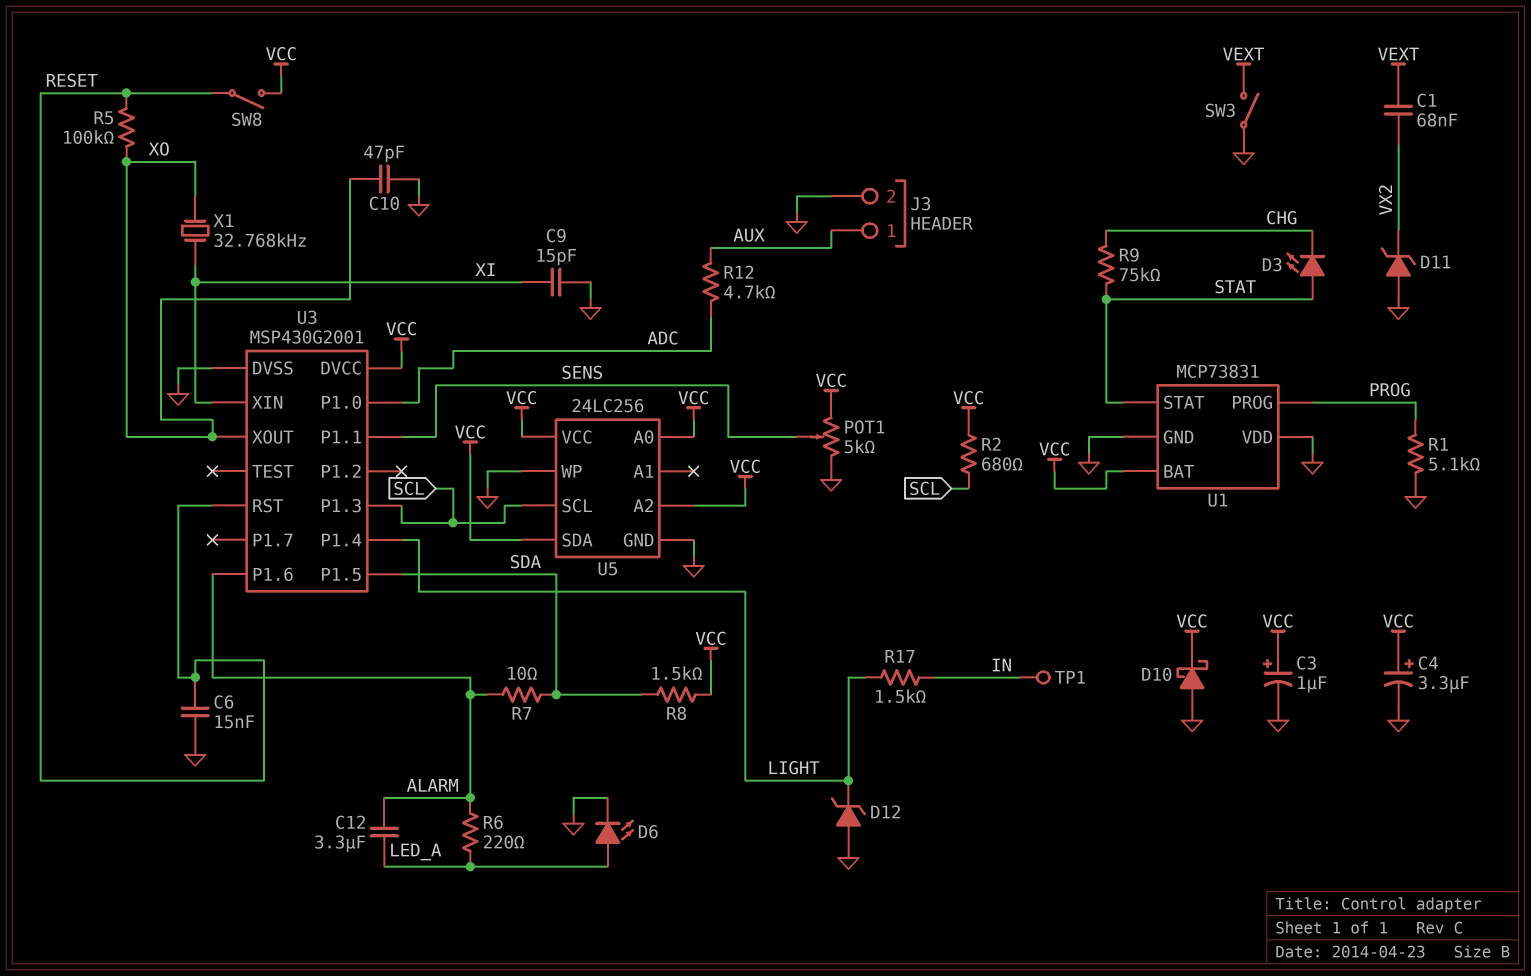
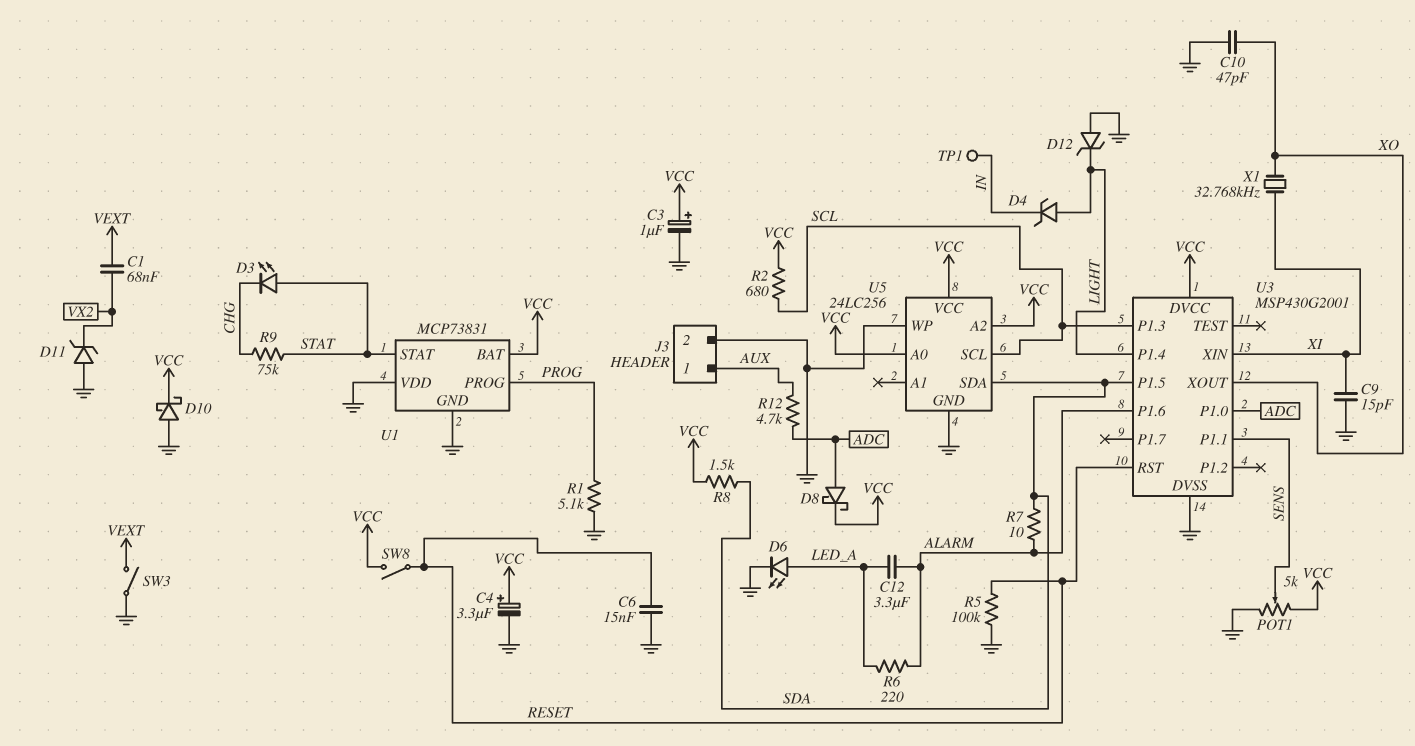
D4: none -> zener (A LIGHT, K IN)
D8: none -> schottky (A ADC, K VCC)
R5: 100k (RESET, XO) -> 100k (GND, RESET)
R17: 1.5k (IN, LIGHT) -> none
U5 pin SDA: VCC -> SDA

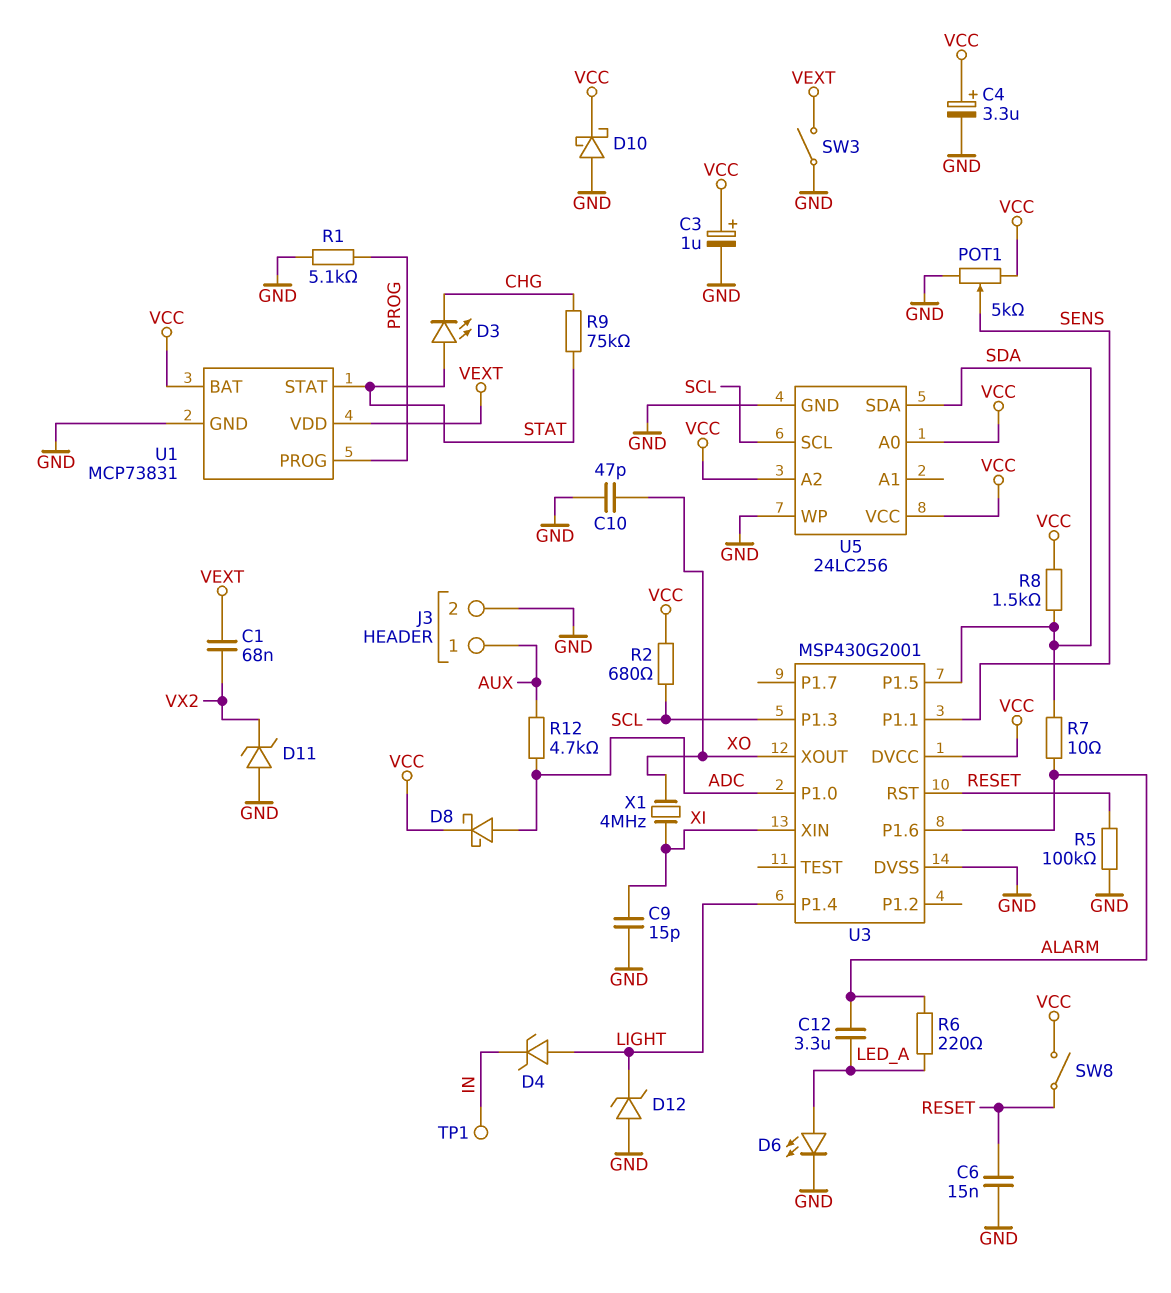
U1 pin VDD: GND -> VEXT
X1: 32.768kHz (XI, XO) -> 4MHz (XI, XO)

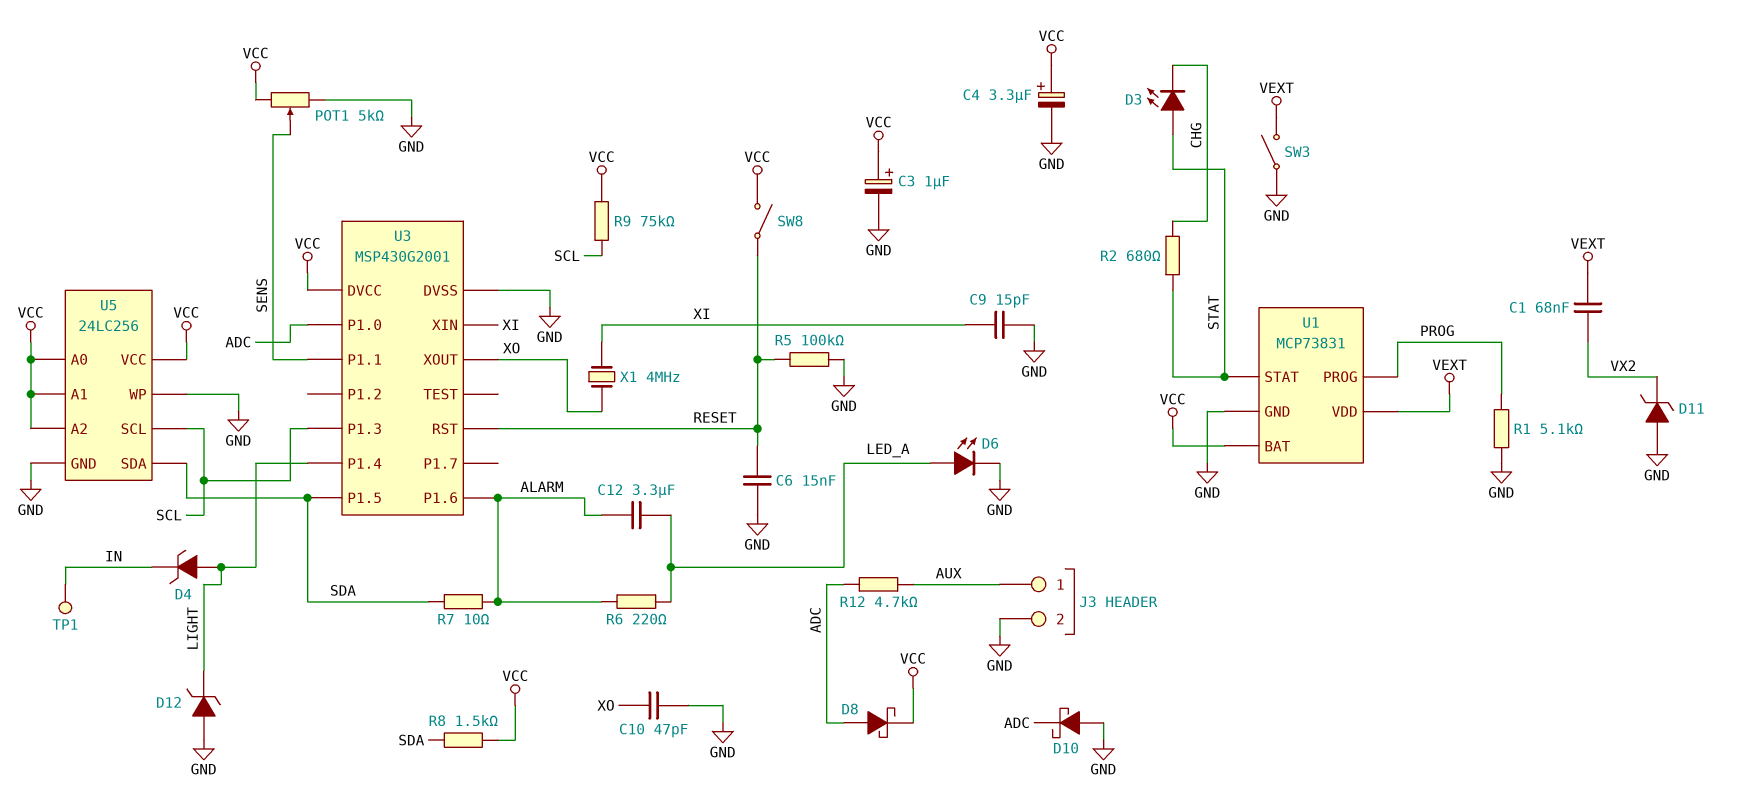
D10: schottky (A GND, K VCC) -> schottky (A GND, K ADC)
R2: 680 (SCL, VCC) -> 680 (CHG, STAT)
R9: 75k (CHG, STAT) -> 75k (SCL, VCC)
U5 pin A1: none -> VCC

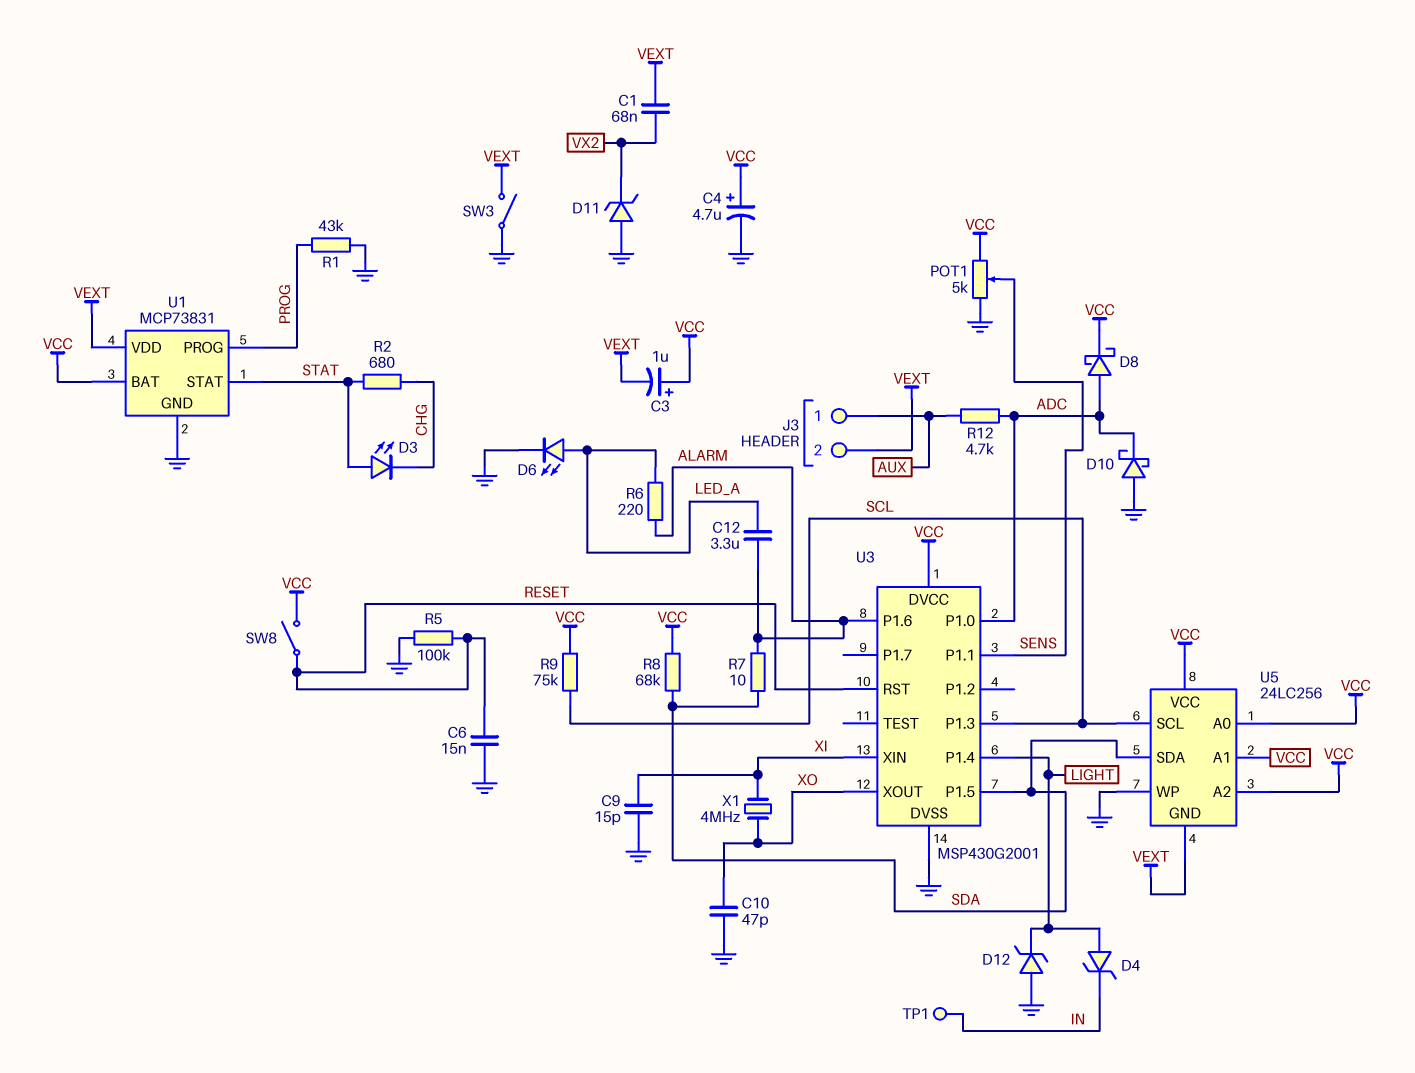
C3: 1uF (plus VCC, minus GND) -> 1uF (plus VCC, minus VEXT)
C4: 3.3uF (plus VCC, minus GND) -> 4.7uF (plus VCC, minus GND)
J3 pin 2: GND -> VEXT
R1: 5.1k (GND, PROG) -> 43k (GND, PROG)
R8: 1.5k (SDA, VCC) -> 68k (SDA, VCC)
U5 pin GND: GND -> VEXT

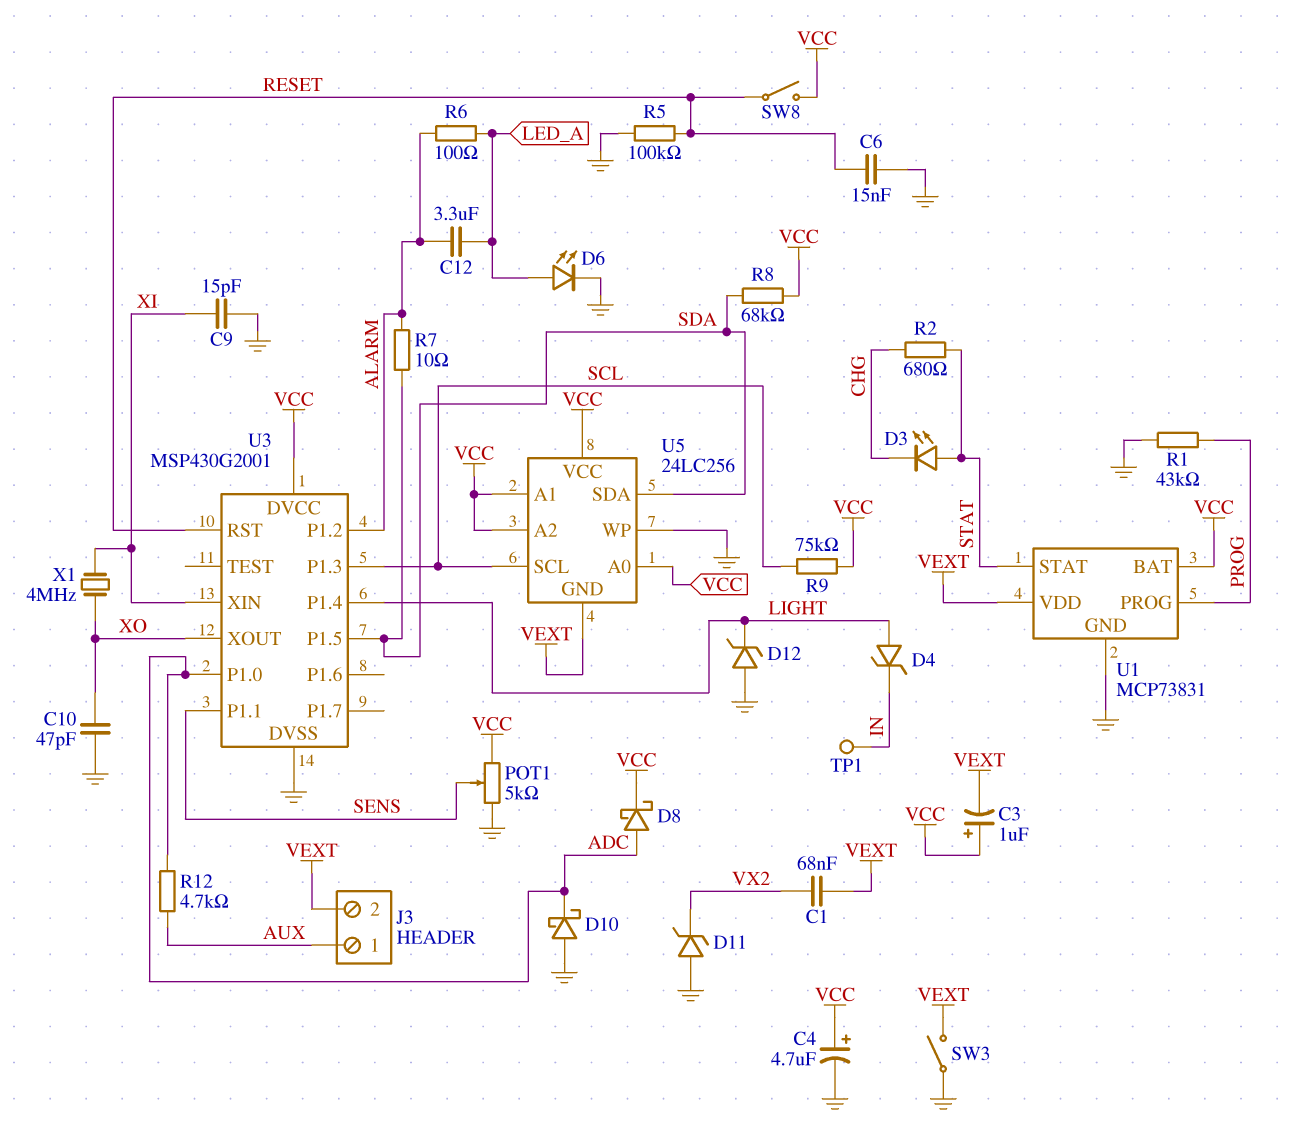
R6: 220 (ALARM, LED_A) -> 100 (ALARM, LED_A)
U3 pin P1.2: none -> ALARM
U3 pin P1.6: ALARM -> none

